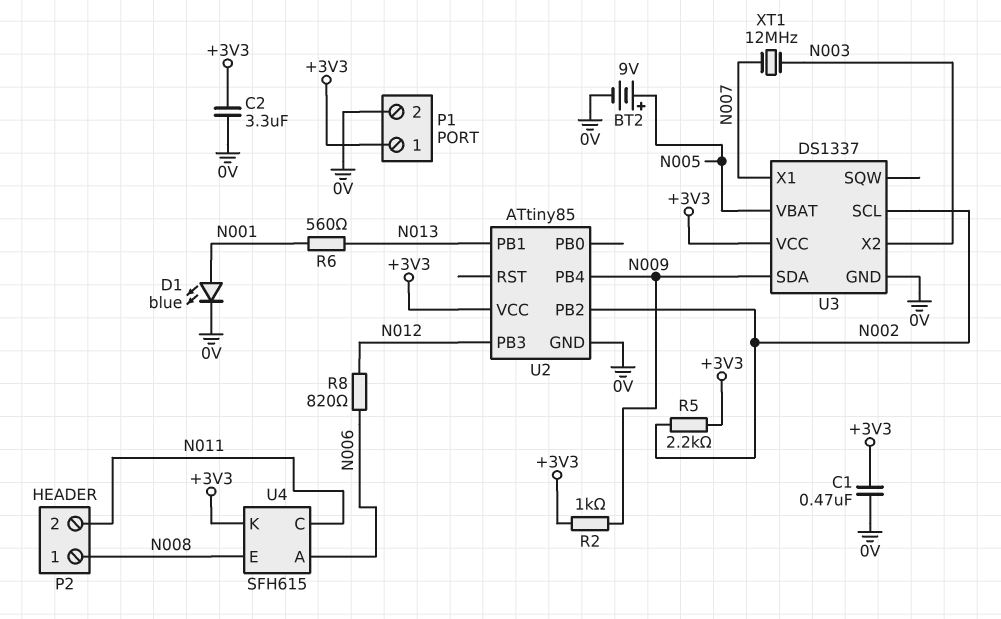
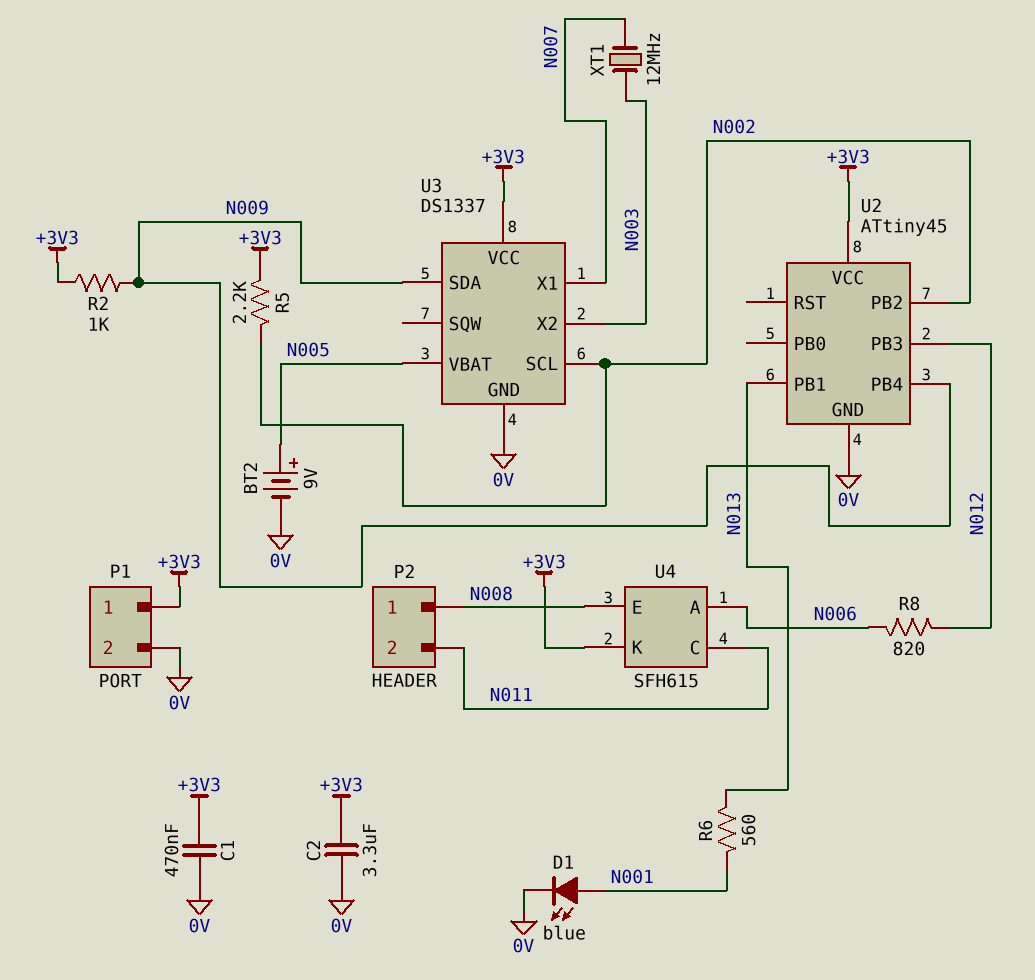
U2: ATtiny85 -> ATtiny45

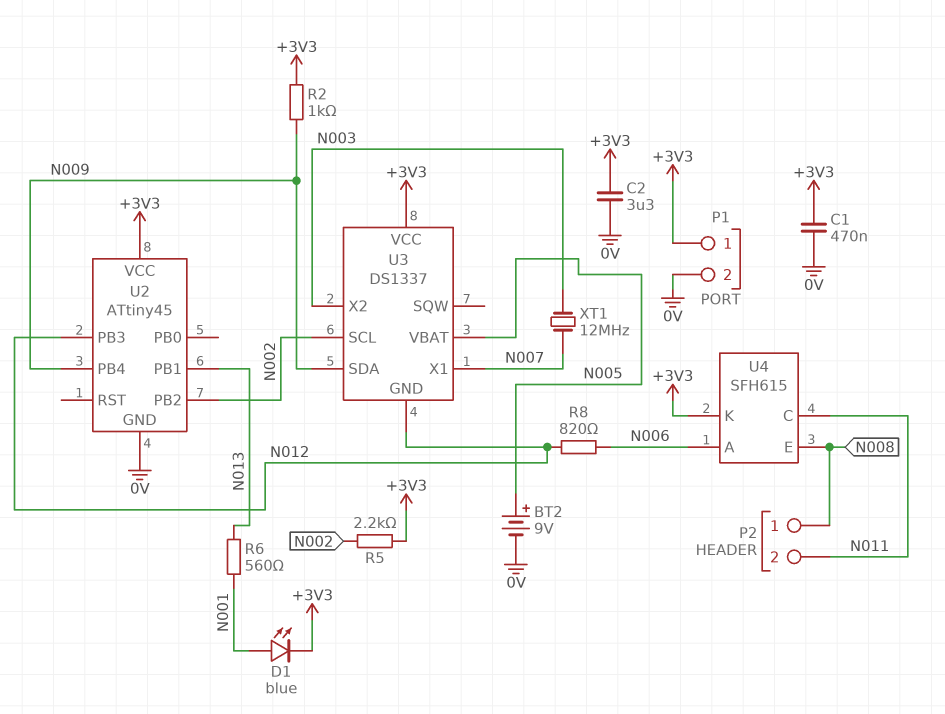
D1: LED blue (A N001, K 0V) -> LED blue (A N001, K +3V3)
U3 pin GND: 0V -> N012

